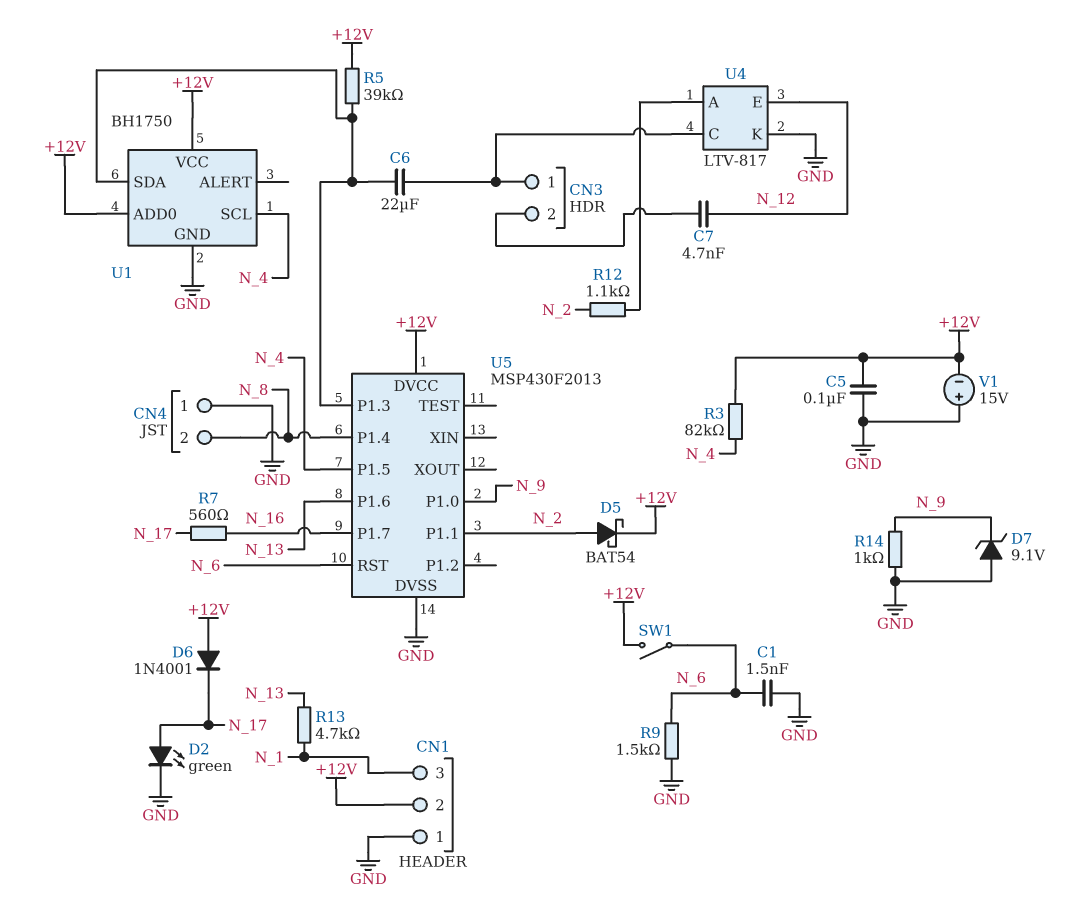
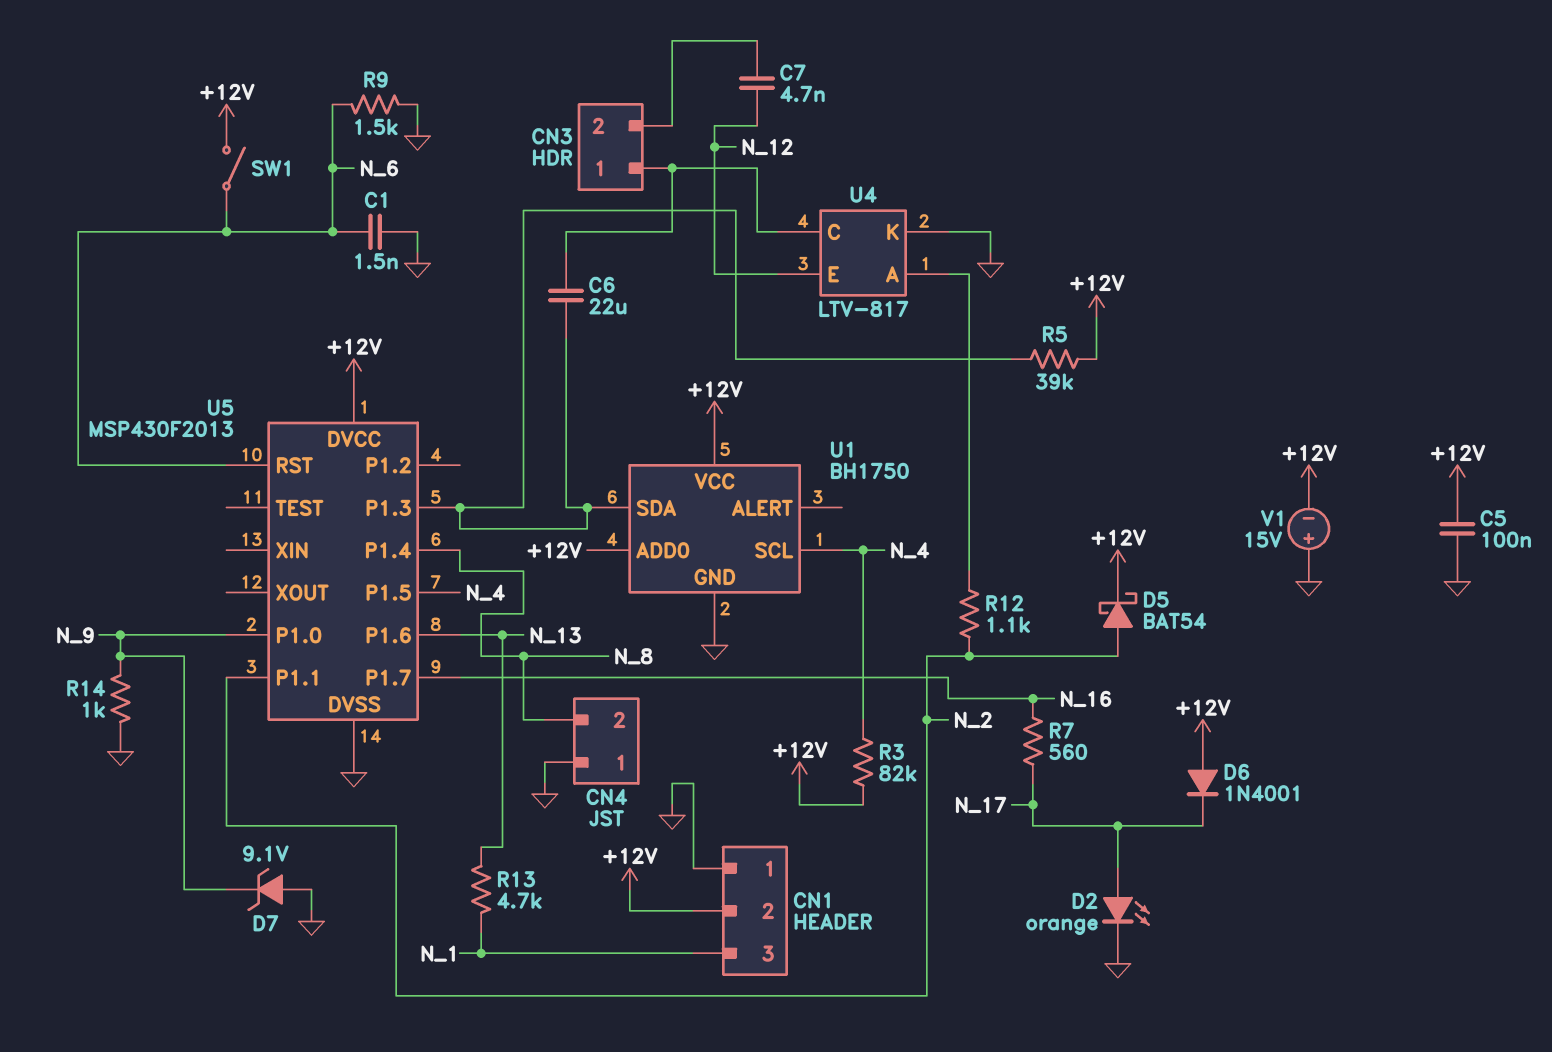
D2: LED green (A N_17, K GND) -> LED orange (A N_17, K GND)

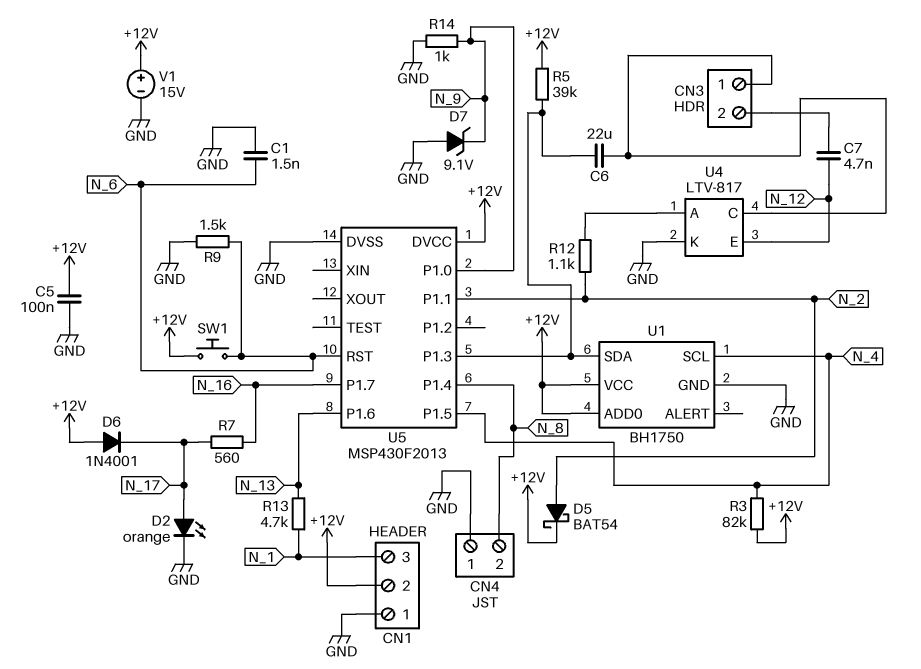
SW1: switch (+12V, N_6) -> button (+12V, N_6)
V1: 15V (plus GND, minus +12V) -> 15V (plus +12V, minus GND)

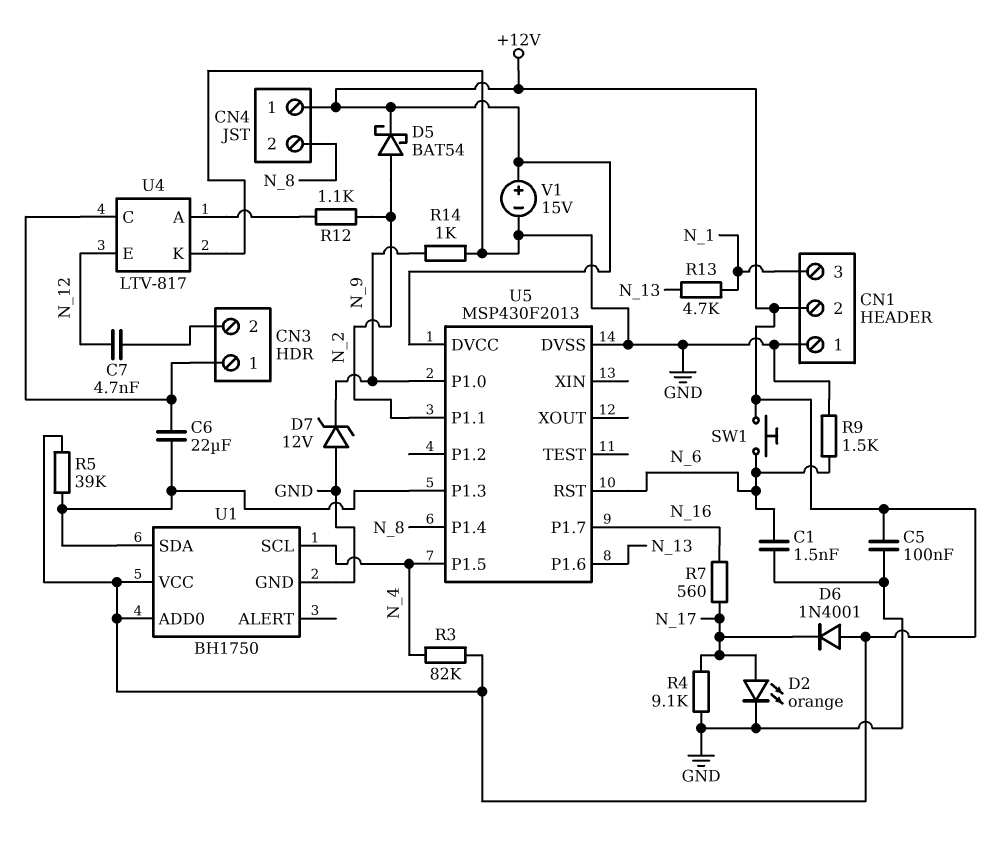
CN4 pin 1: GND -> +12V
D7: zener 9.1V (A GND, K N_9) -> zener 12V (A GND, K N_9)
R4: none -> 9.1k (GND, N_17)

